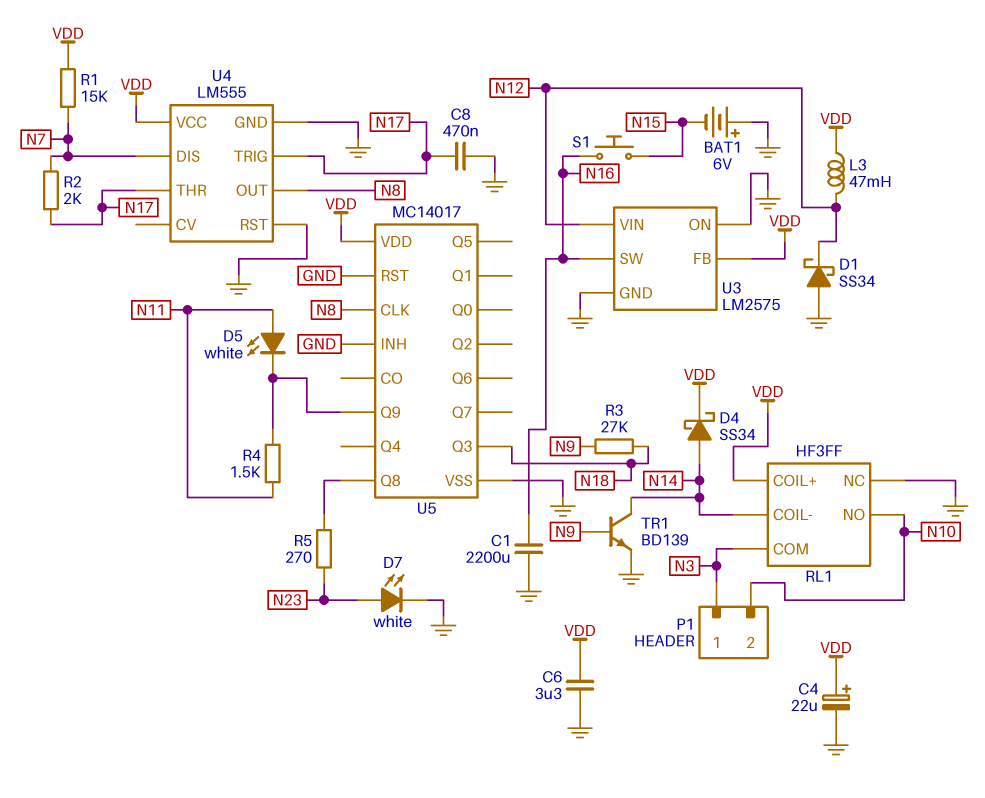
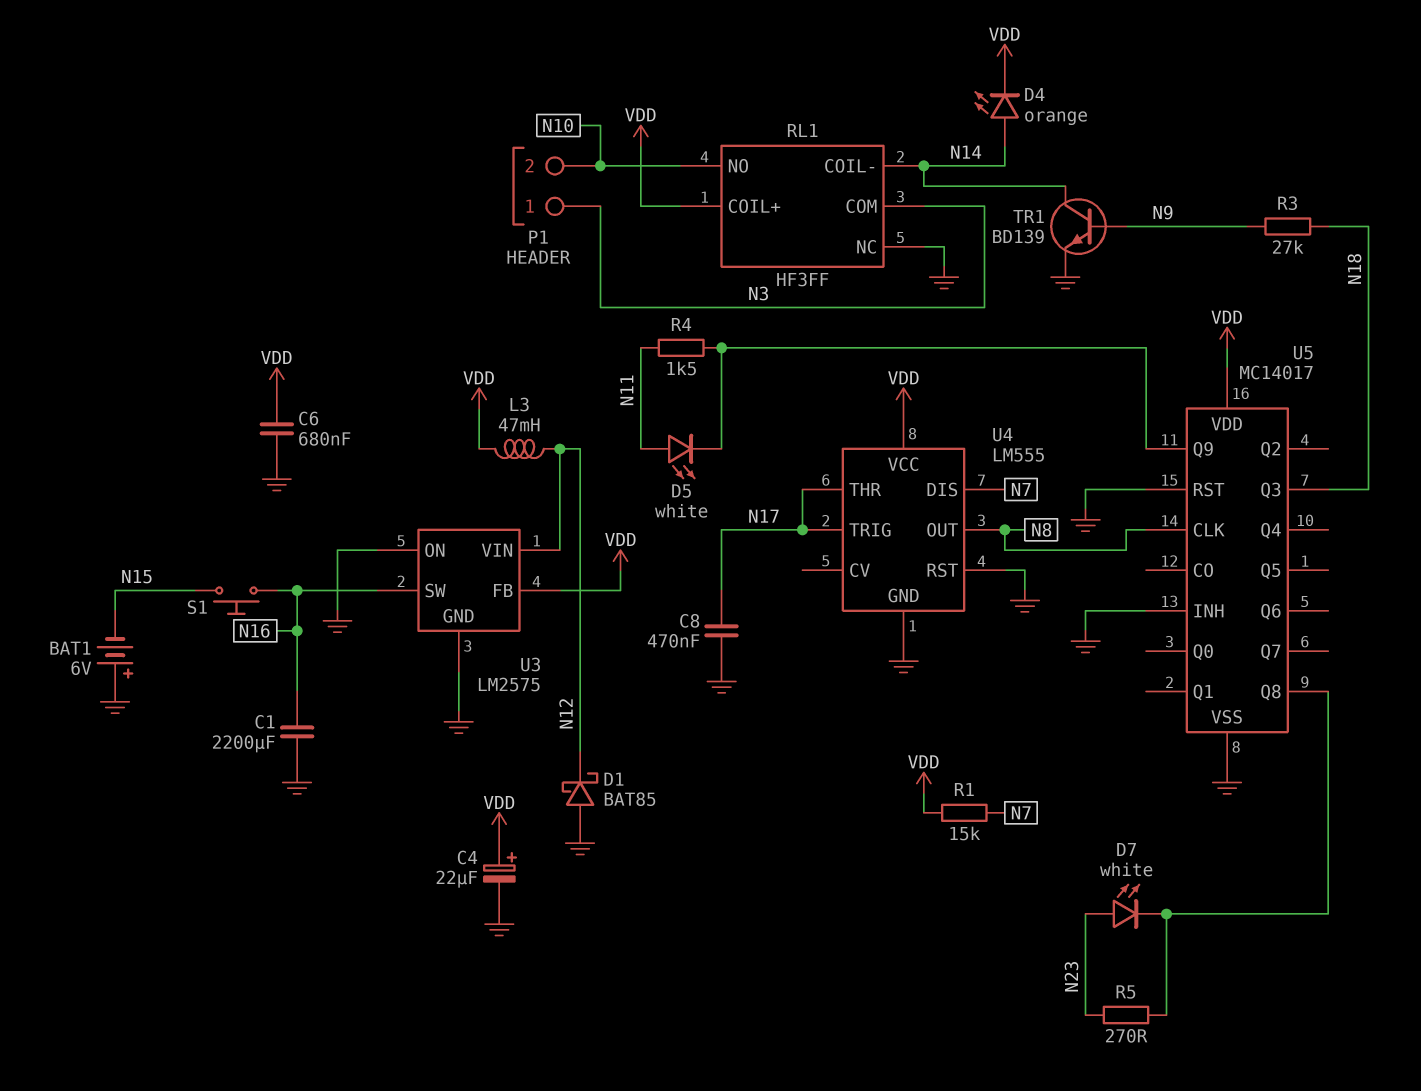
C6: 3.3uF (GND, VDD) -> 680nF (GND, VDD)
D1: schottky SS34 (A GND, K N12) -> schottky BAT85 (A GND, K N12)
D4: schottky SS34 (A N14, K VDD) -> LED orange (A N14, K VDD)
D7: LED white (A N23, K GND) -> LED white (A N23, K U5/Q8)
R2: 2k (N7, N17) -> none

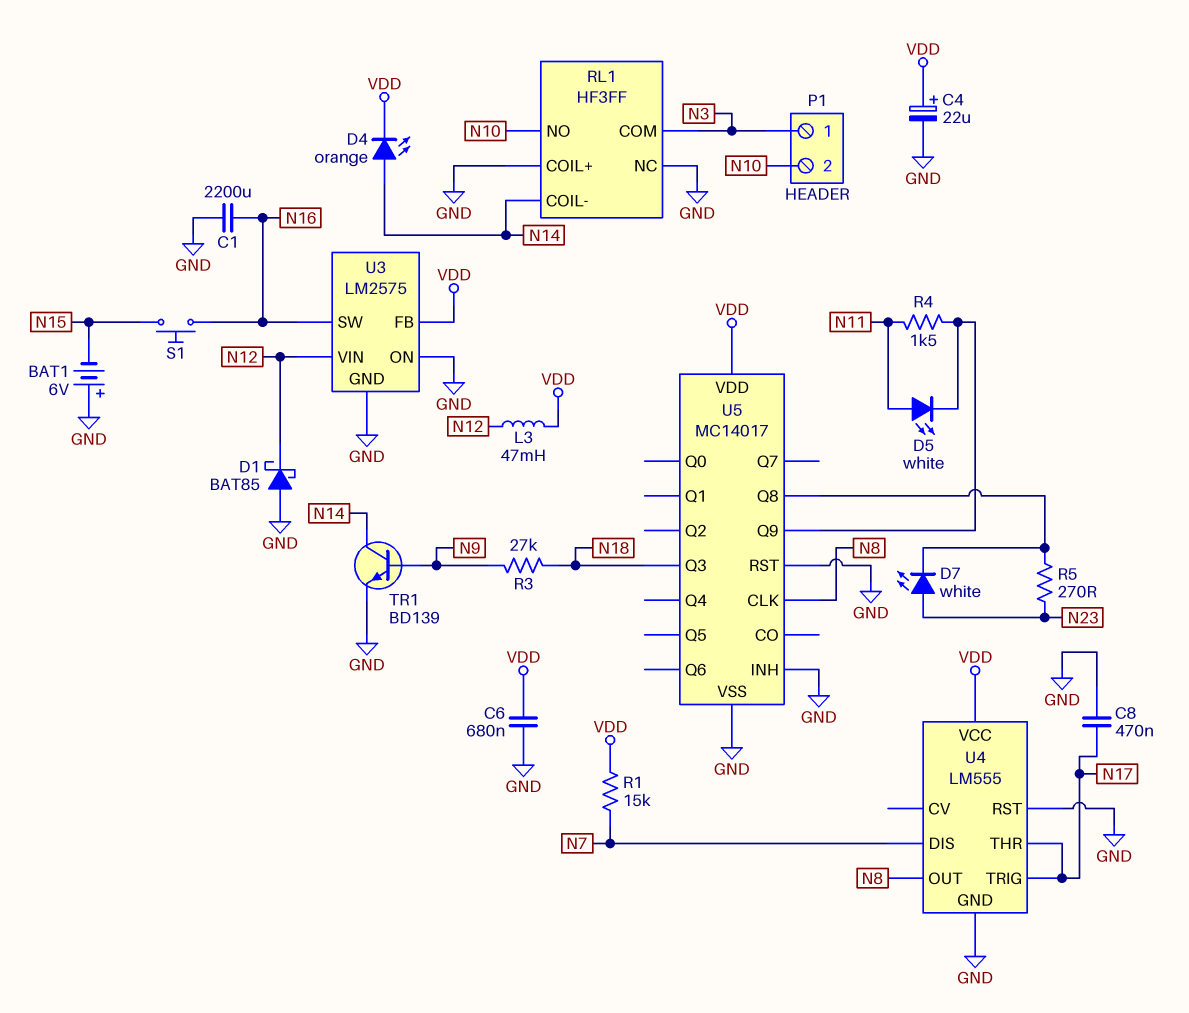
RL1 pin COIL+: VDD -> GND

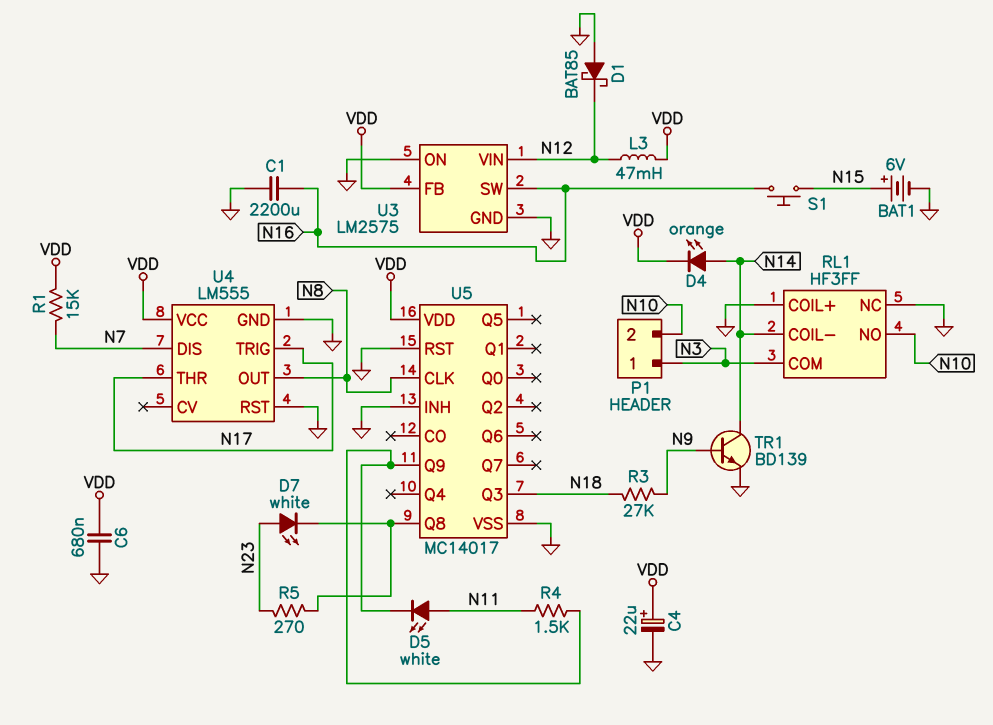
BAT1: 6V (plus GND, minus N15) -> 6V (plus N15, minus GND)
C8: 470nF (GND, N17) -> none

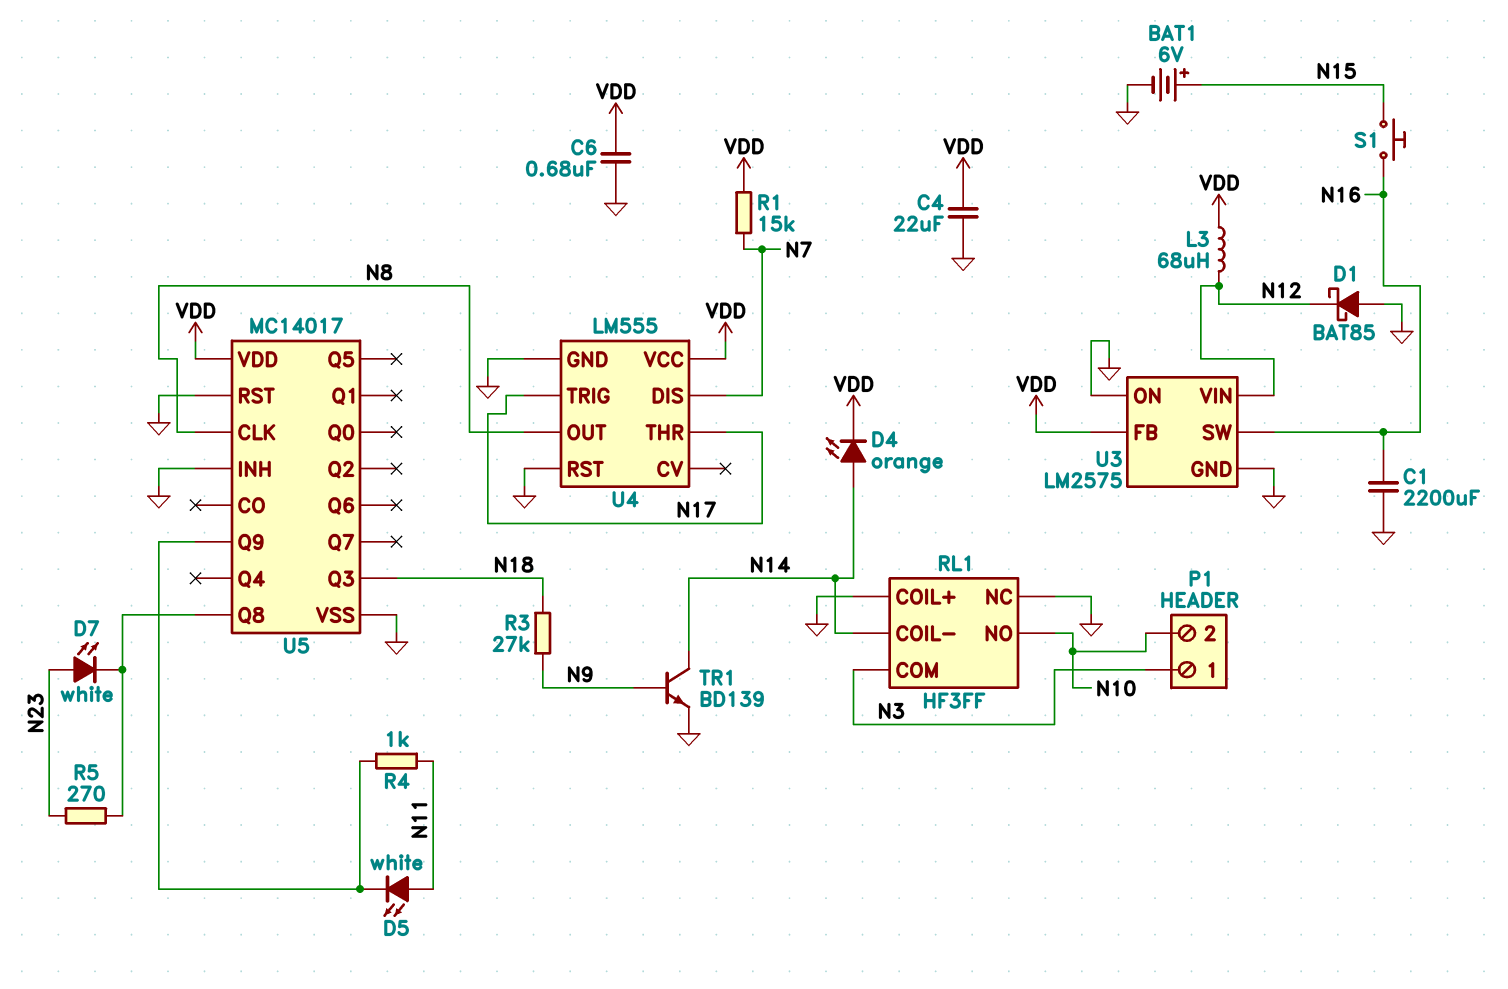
C4: 22uF (plus VDD, minus GND) -> 22uF (GND, VDD)
L3: 47mH (N12, VDD) -> 68uH (N12, VDD)
R4: 1.5k (N11, U5/Q9) -> 1k (N11, U5/Q9)

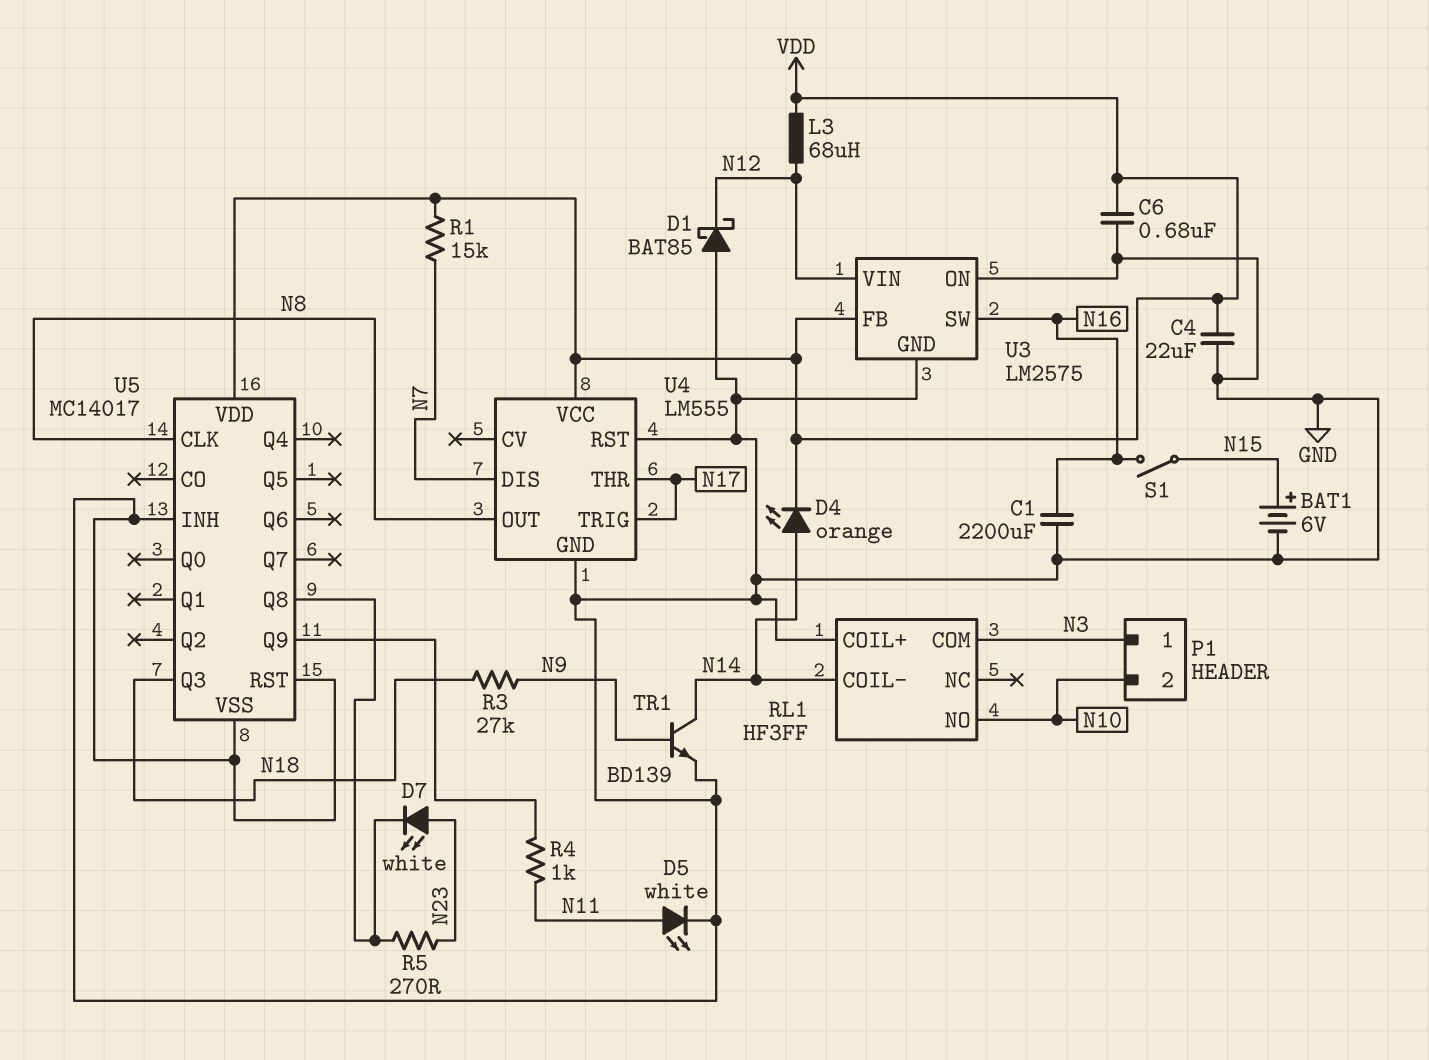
D5: LED white (A N11, K U5/Q9) -> LED white (A N11, K GND)
RL1 pin NC: GND -> none
S1: button (N15, N16) -> switch (N15, N16)

